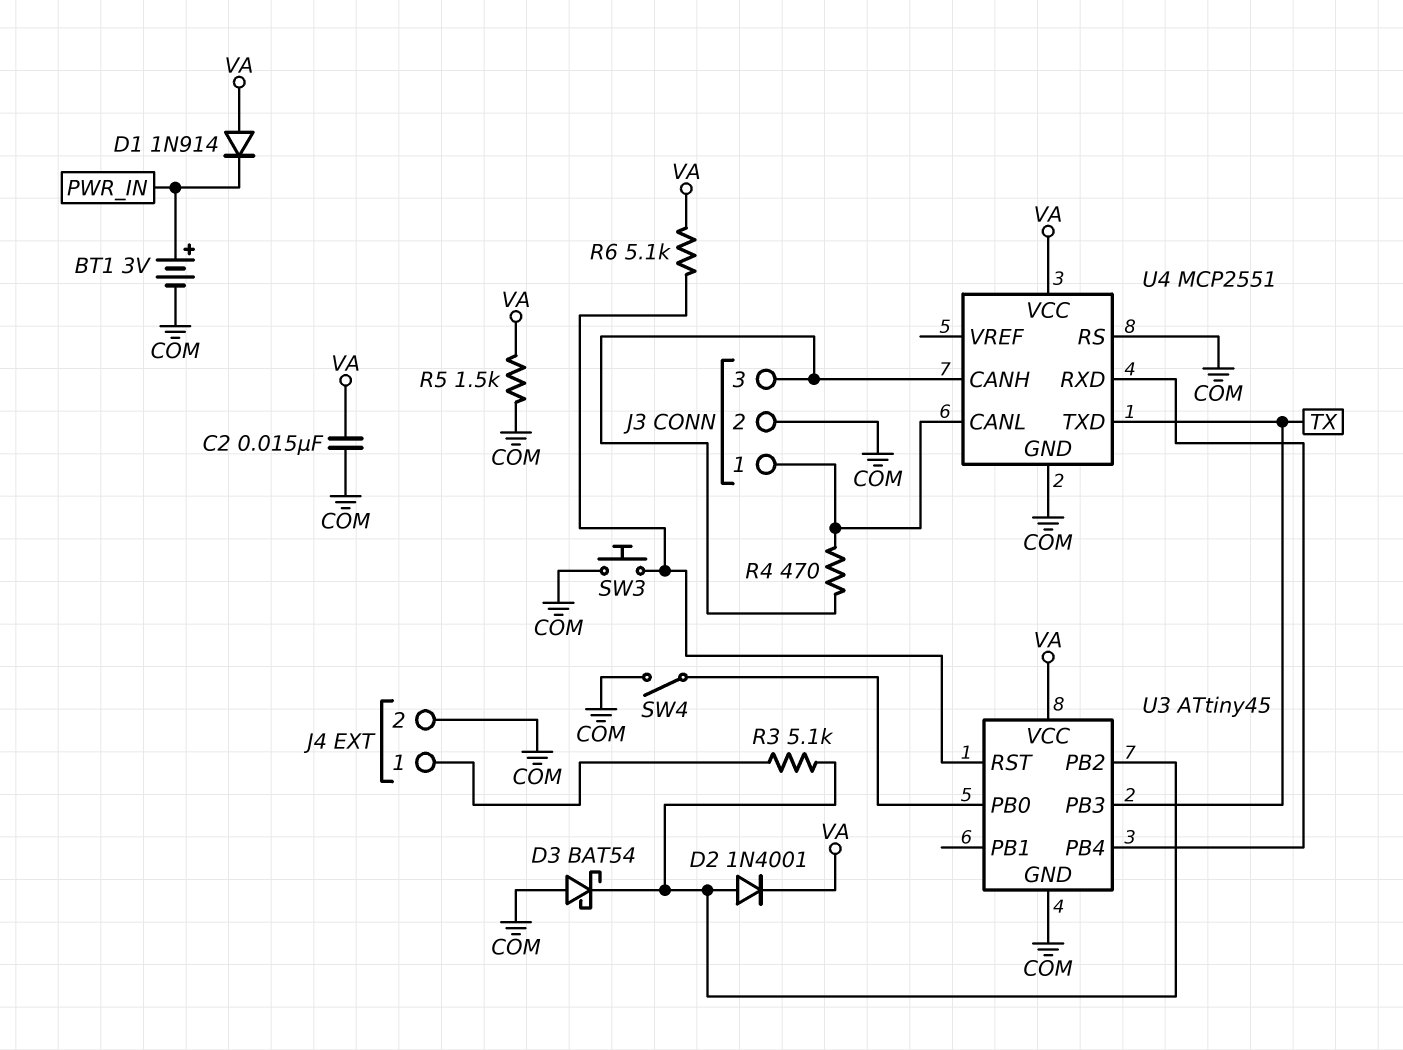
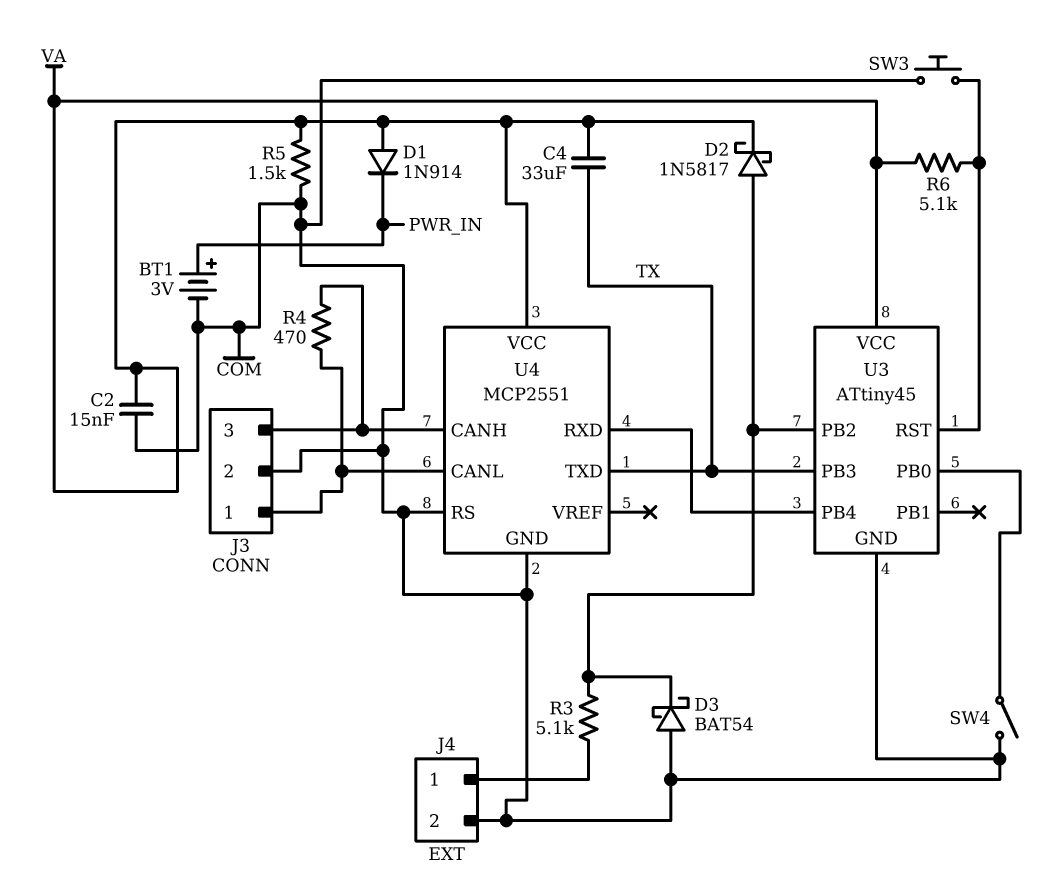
C4: none -> 33uF (TX, VA)
D2: diode 1N4001 (A U3/PB2, K VA) -> schottky 1N5817 (A U3/PB2, K VA)

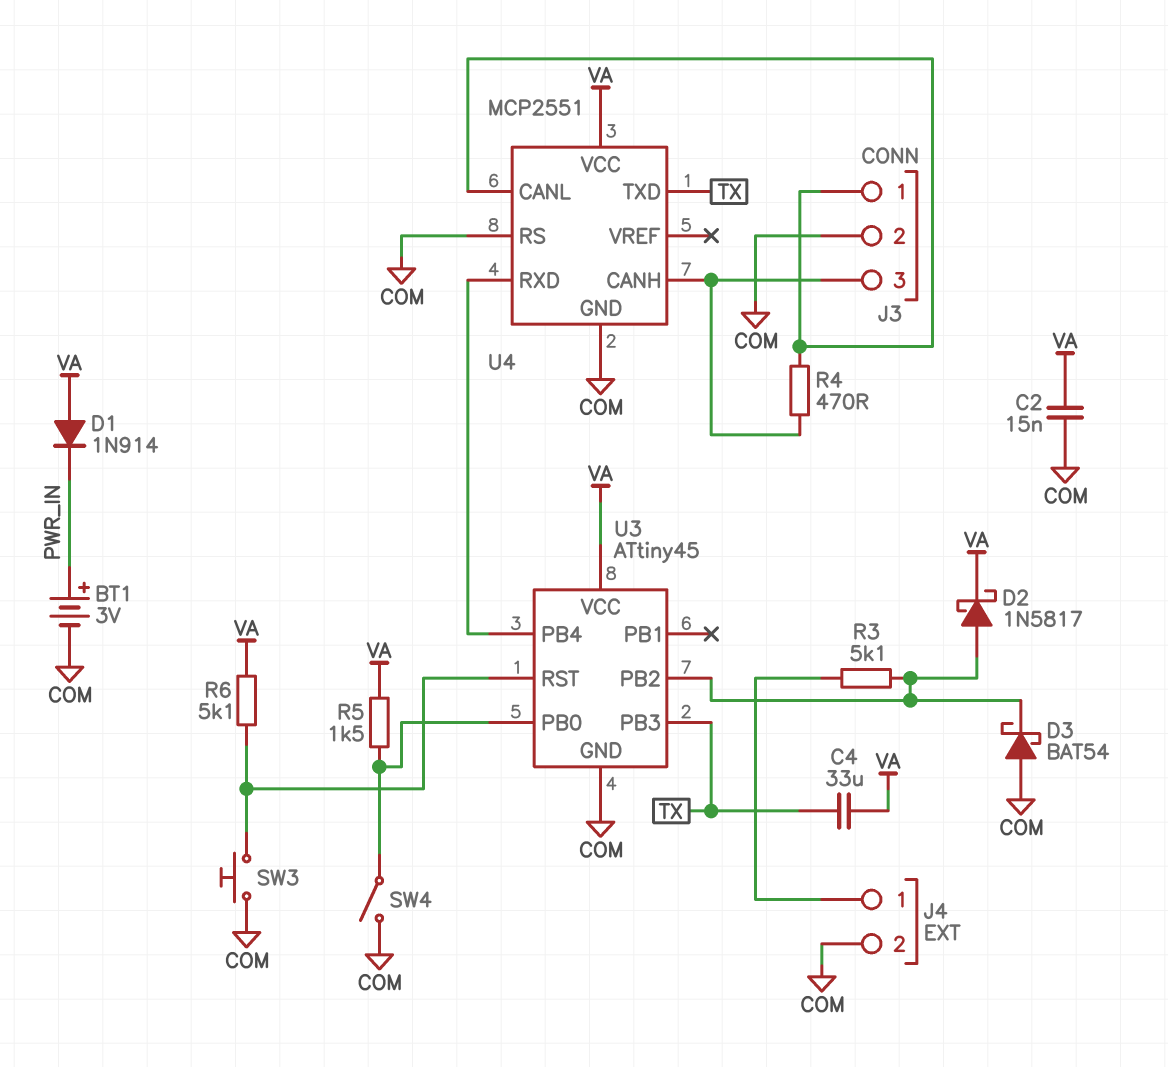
R5: 1.5k (COM, VA) -> 1.5k (U3/PB0, VA)

